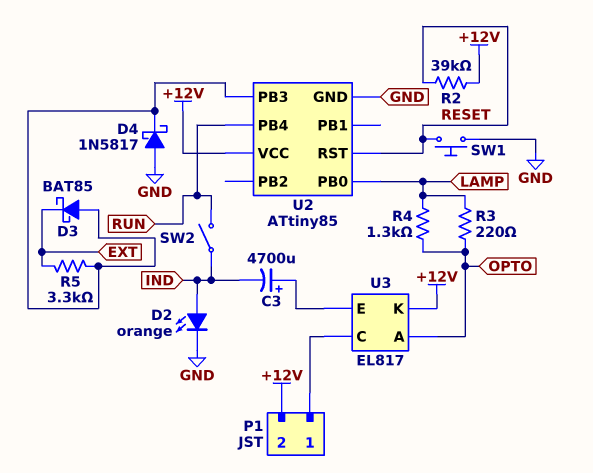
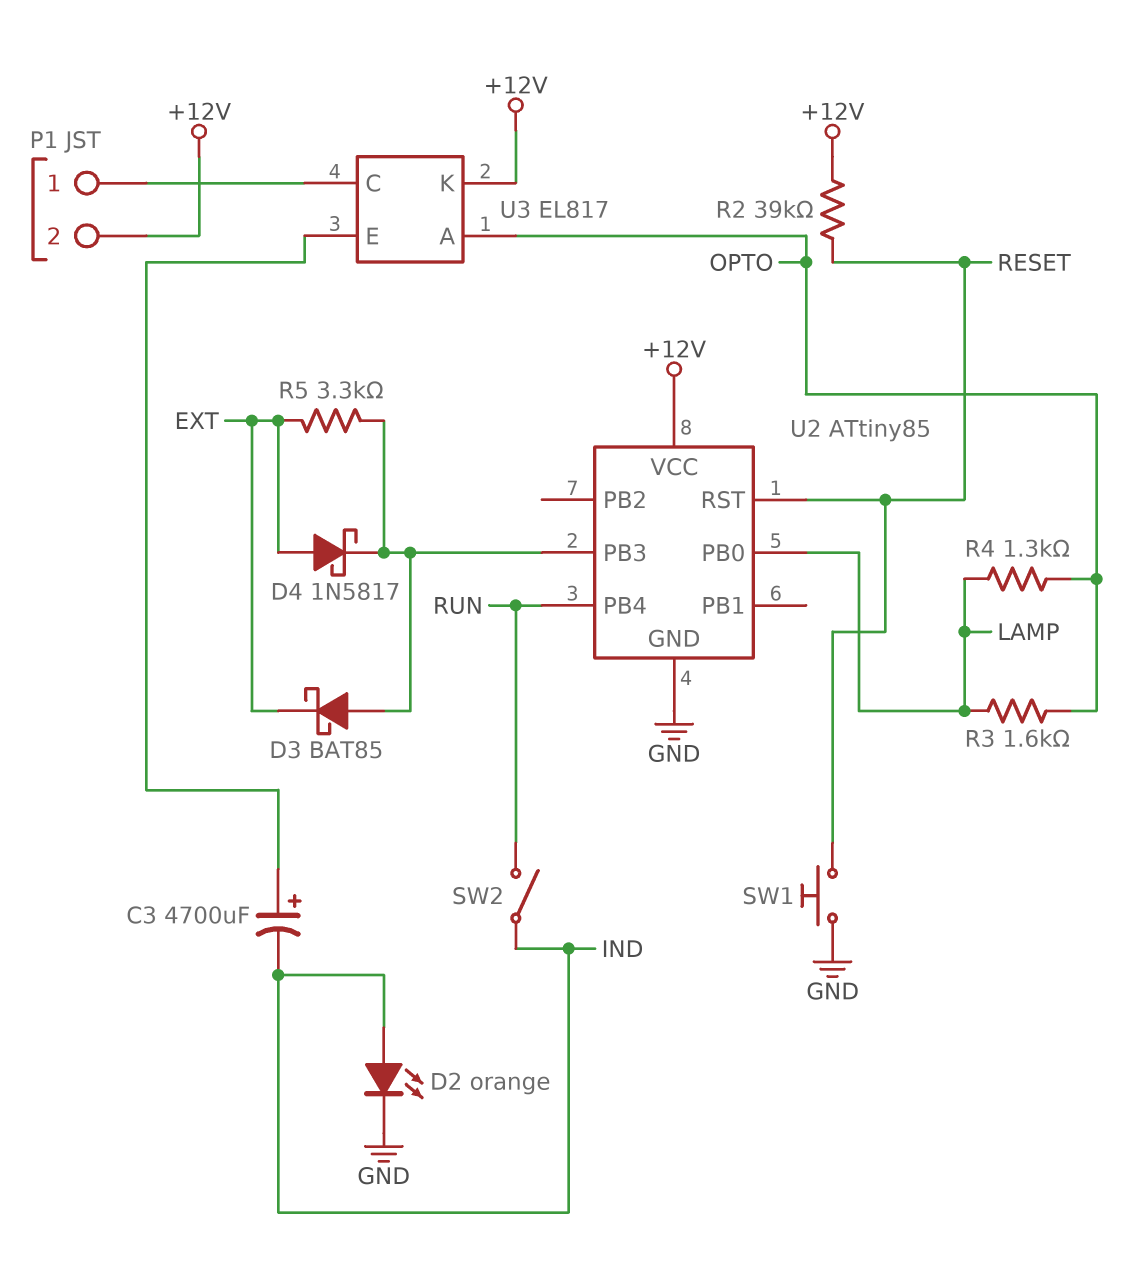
D4: schottky 1N5817 (A GND, K U2/PB3) -> schottky 1N5817 (A EXT, K U2/PB3)
R3: 220 (LAMP, OPTO) -> 1.6k (LAMP, OPTO)

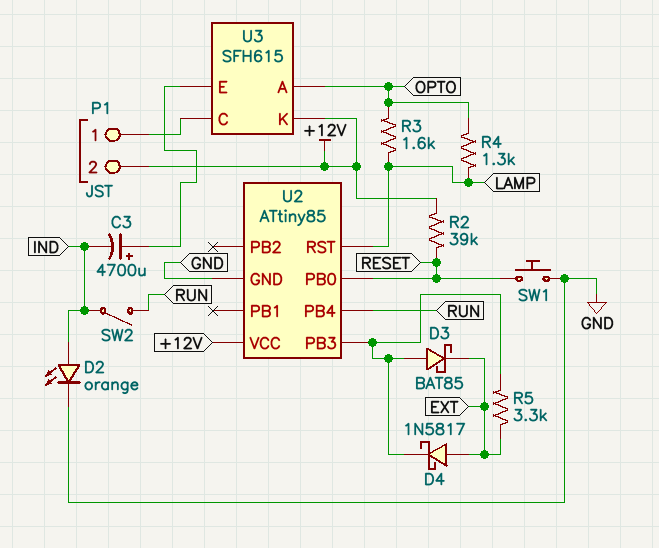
U2 pin PB0: LAMP -> RESET
U2 pin RST: RESET -> LAMP
U3: EL817 -> SFH615

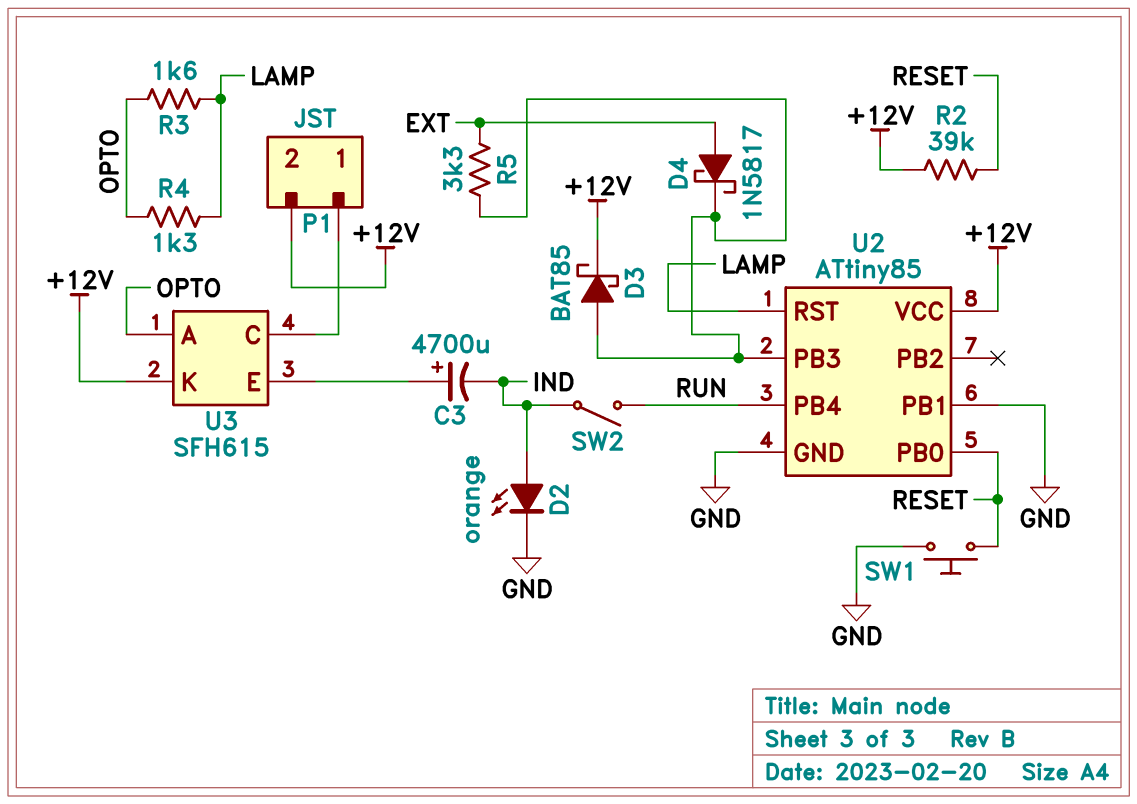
D3: schottky BAT85 (A U2/PB3, K EXT) -> schottky BAT85 (A U2/PB3, K +12V)
U2 pin PB1: none -> GND

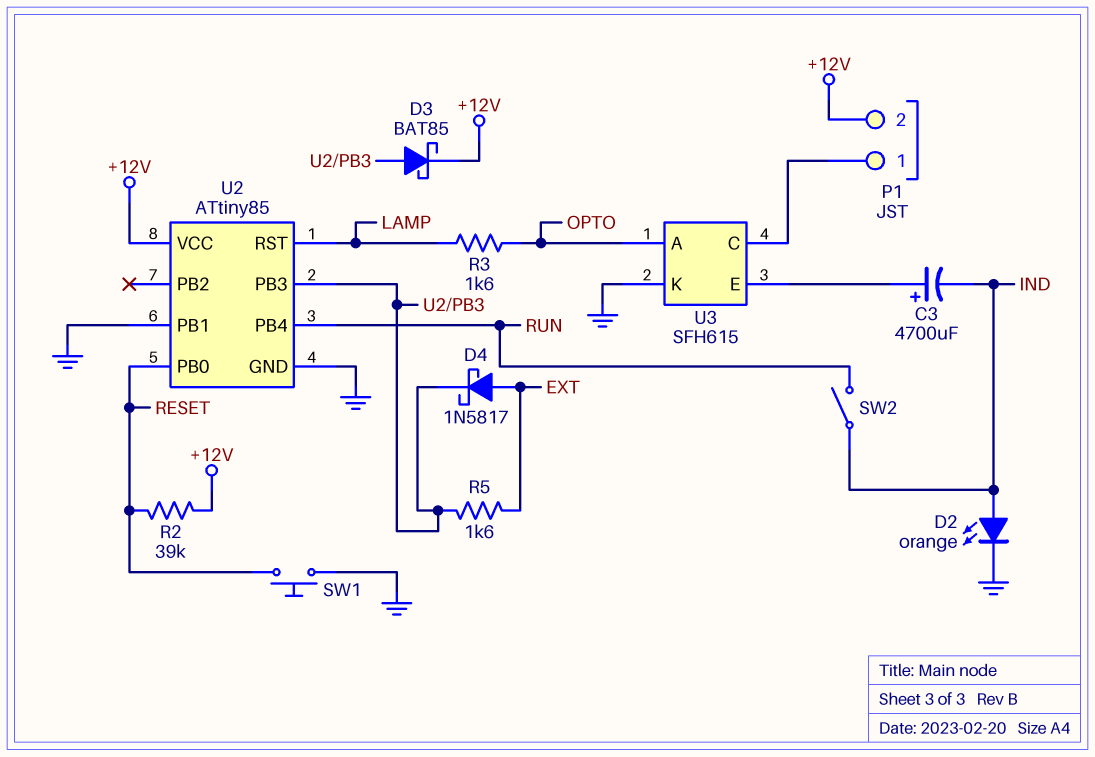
R4: 1.3k (LAMP, OPTO) -> none
R5: 3.3k (EXT, U2/PB3) -> 1.6k (EXT, U2/PB3)
U3 pin K: +12V -> GND

